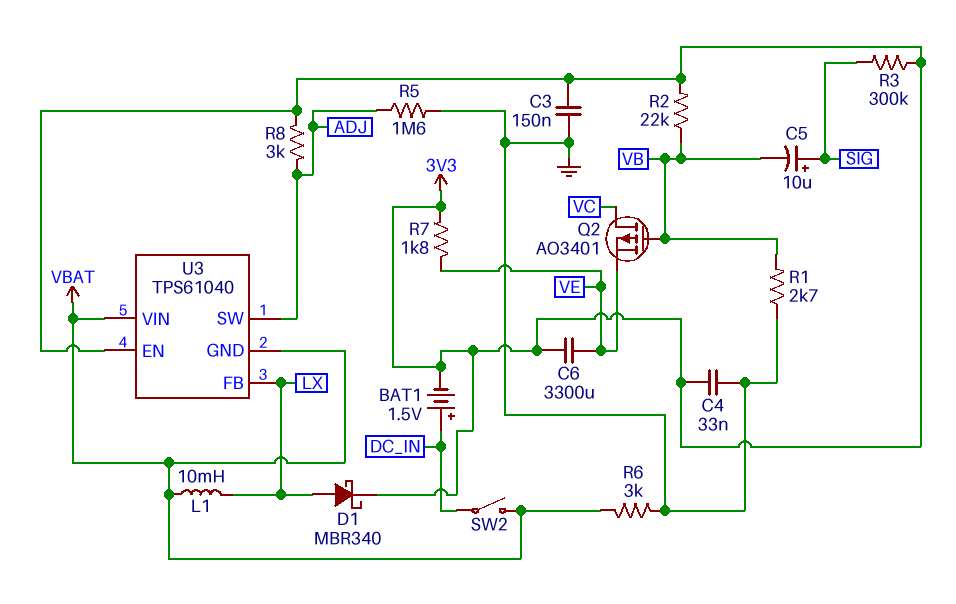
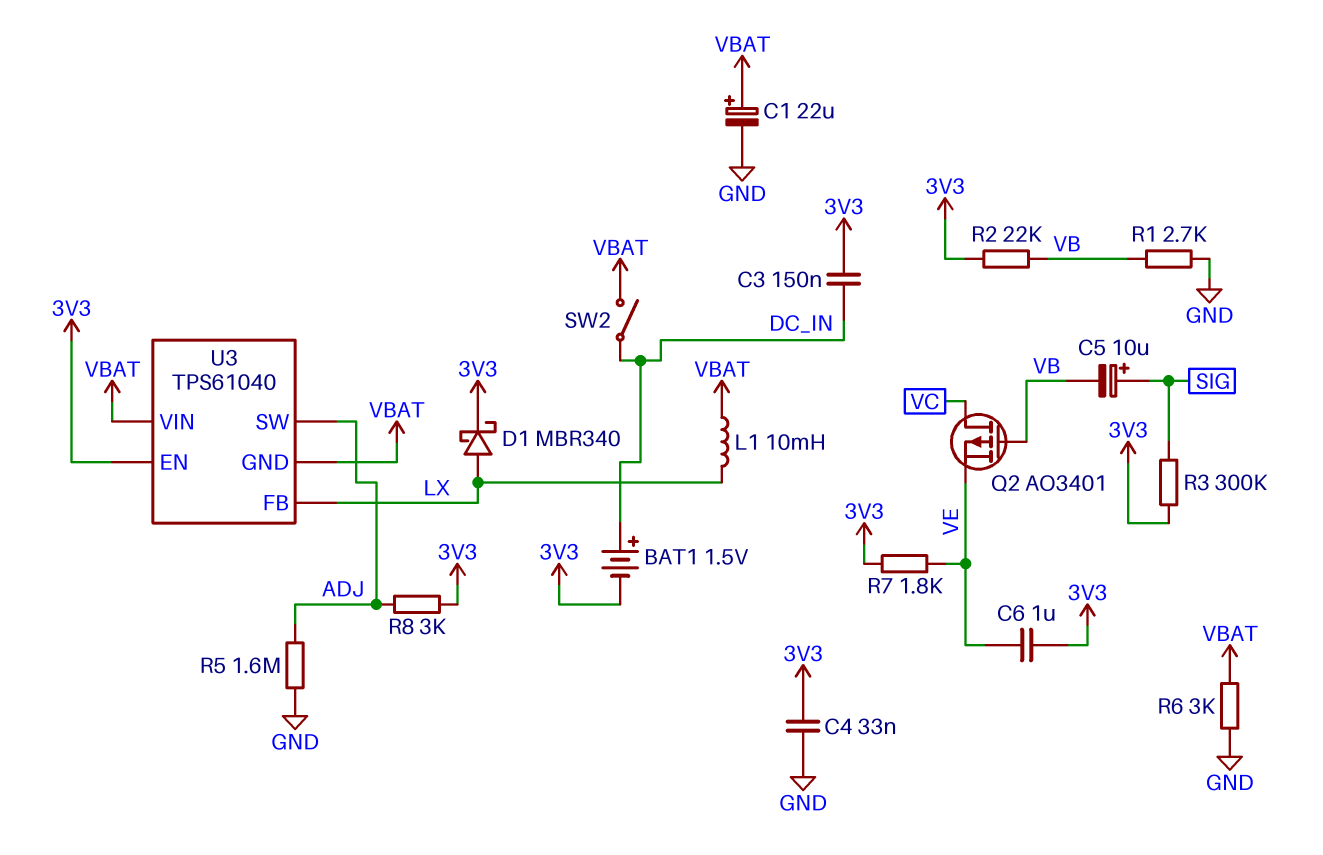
C1: none -> 22uF (plus VBAT, minus GND)
C3: 150nF (3V3, GND) -> 150nF (3V3, DC_IN)
C6: 3300uF (3V3, VE) -> 1uF (3V3, VE)

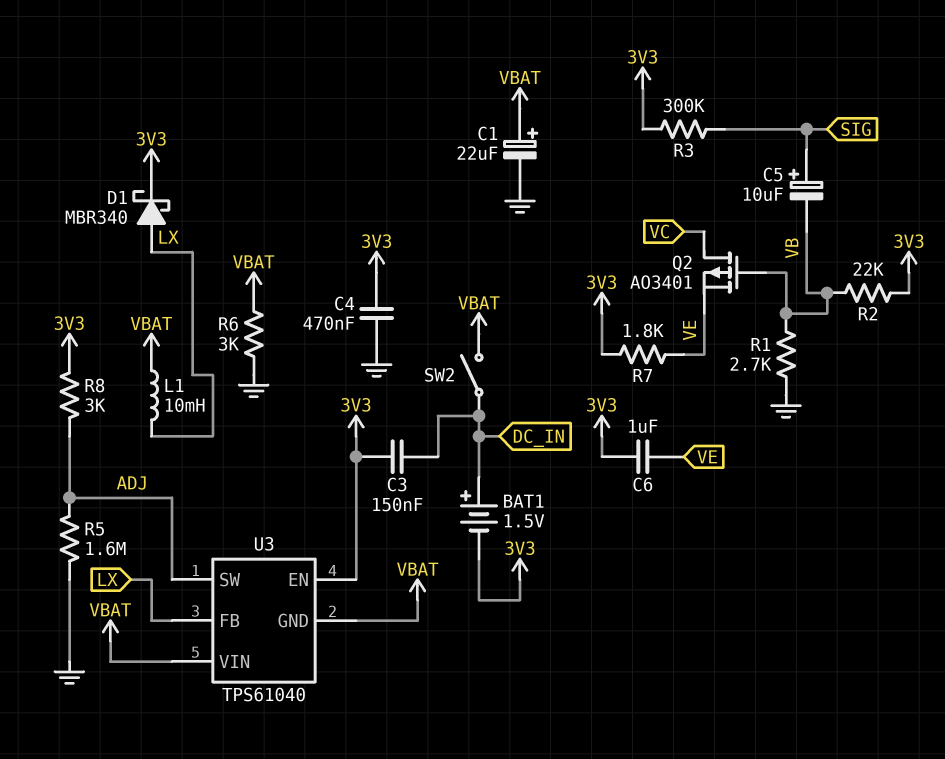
C4: 33nF (3V3, GND) -> 470nF (3V3, GND)

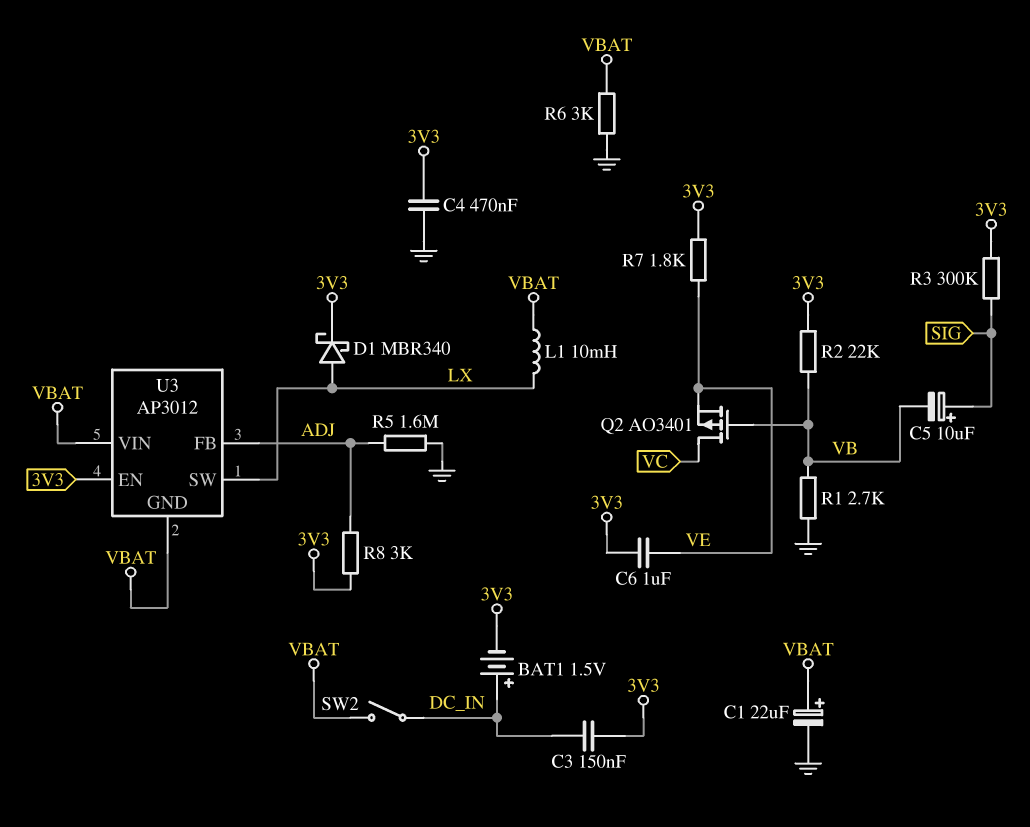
U3: TPS61040 -> AP3012
U3 pin FB: LX -> ADJ
U3 pin SW: ADJ -> LX

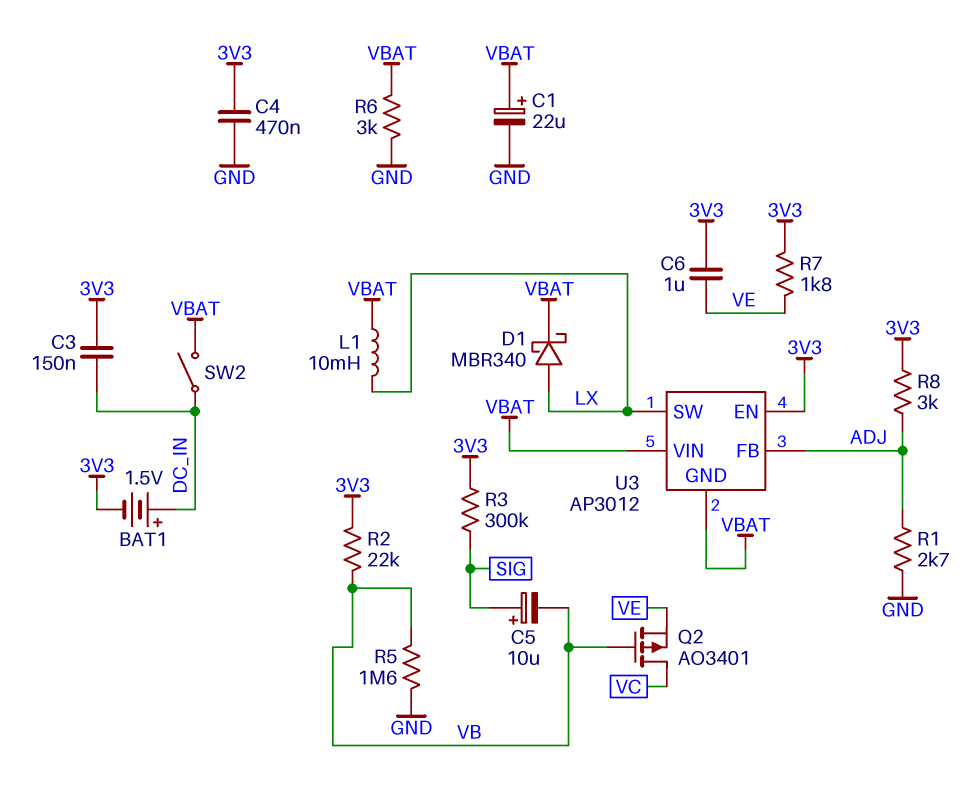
D1: schottky MBR340 (A LX, K 3V3) -> schottky MBR340 (A LX, K VBAT)
R1: 2.7k (GND, VB) -> 2.7k (ADJ, GND)
R5: 1.6M (ADJ, GND) -> 1.6M (GND, VB)

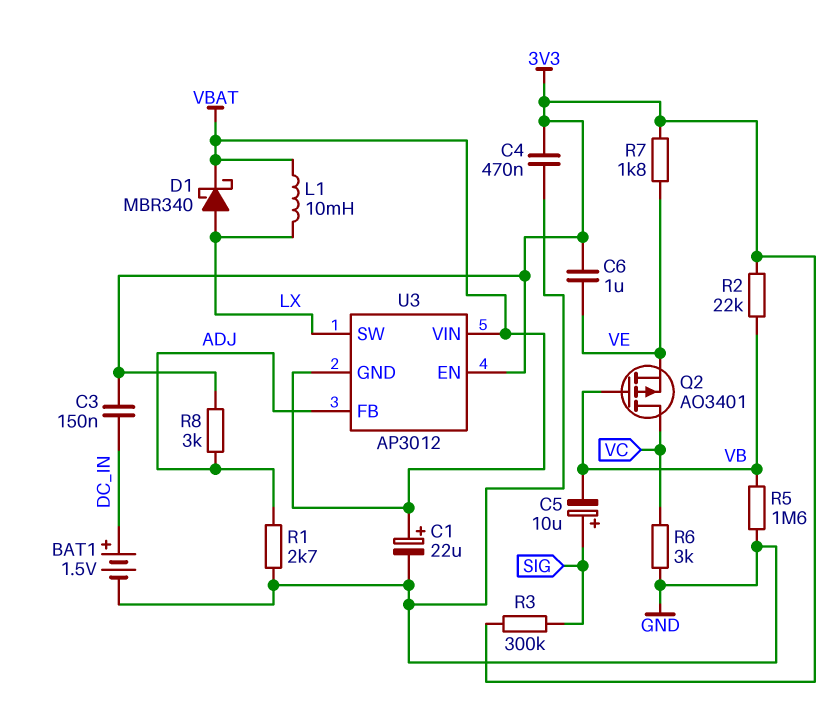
BAT1: 1.5V (plus DC_IN, minus 3V3) -> 1.5V (plus DC_IN, minus GND)
R6: 3k (GND, VBAT) -> 3k (GND, VC)
SW2: switch (DC_IN, VBAT) -> none

